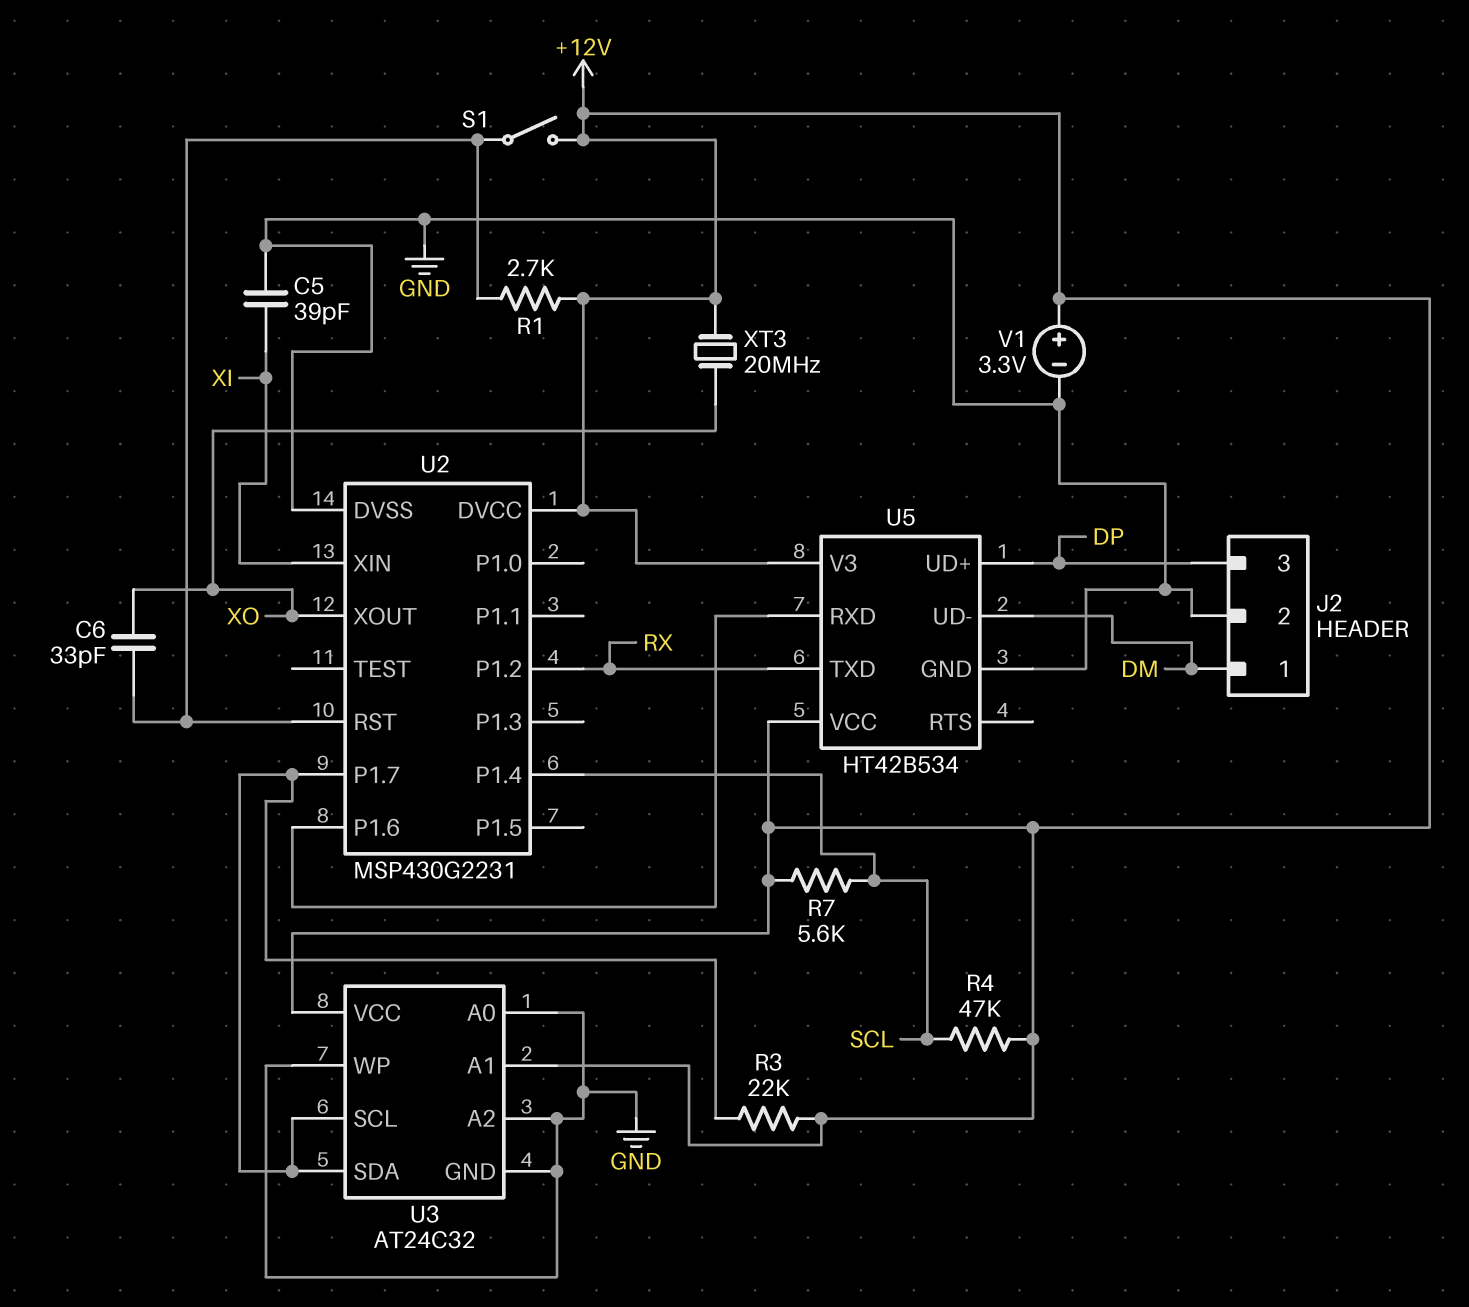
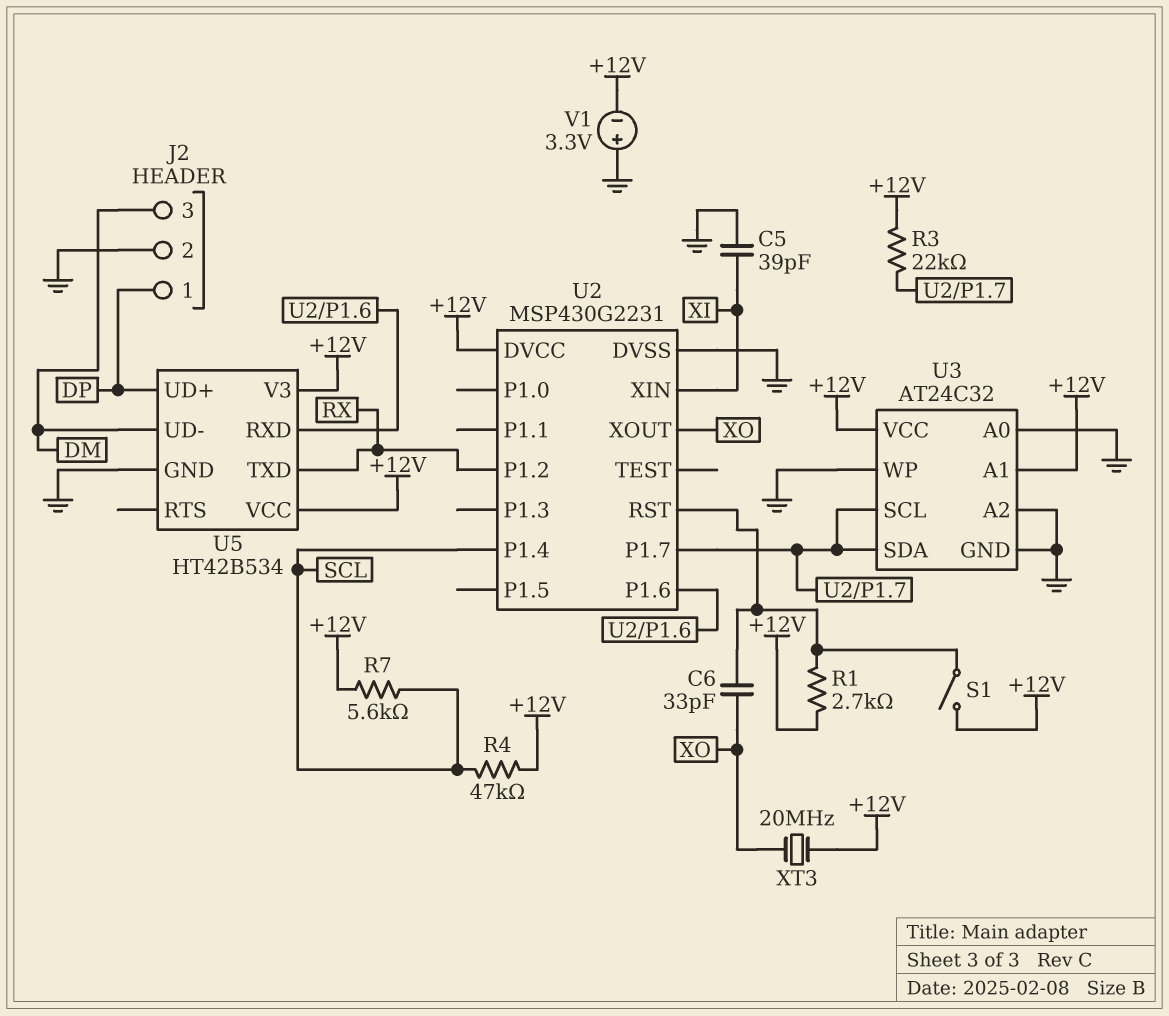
J2 pin 1: DM -> DP
J2 pin 3: DP -> DM
V1: 3.3V (plus +12V, minus GND) -> 3.3V (plus GND, minus +12V)

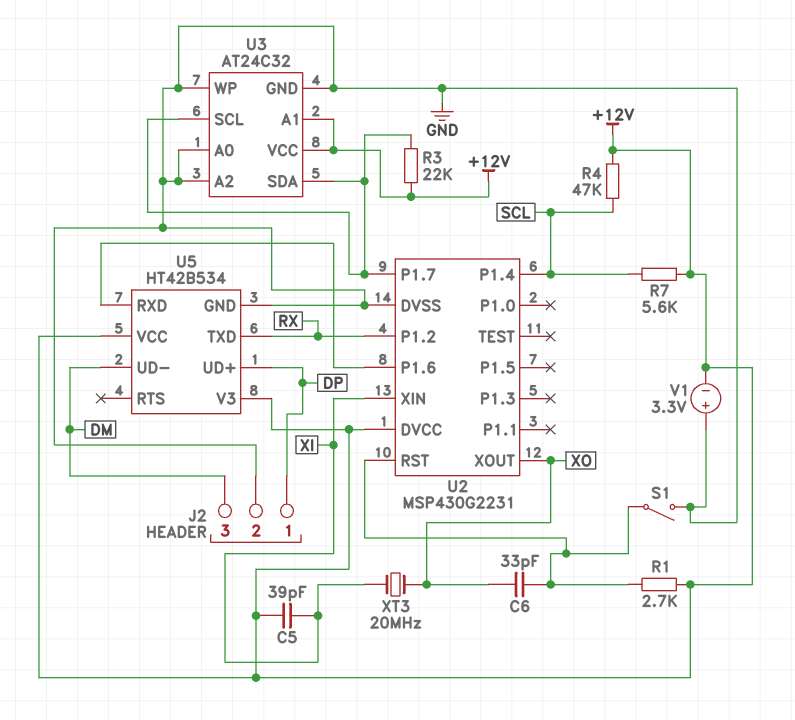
C5: 39pF (GND, XI) -> 39pF (+12V, XI)
S1: switch (+12V, U2/RST) -> switch (GND, U2/RST)
XT3: 20MHz (+12V, XO) -> 20MHz (XI, XO)

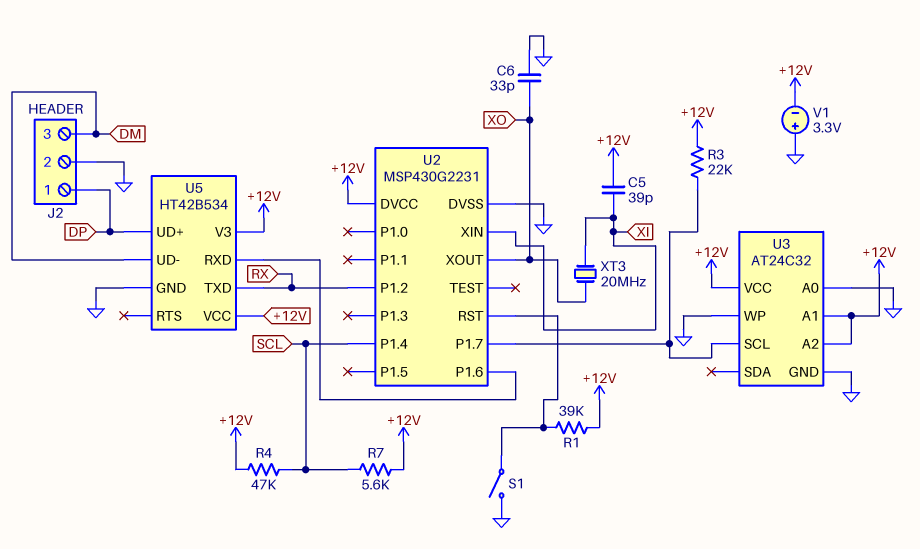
C6: 33pF (U2/RST, XO) -> 33pF (GND, XO)
R1: 2.7k (+12V, U2/RST) -> 39k (+12V, U2/RST)
U3 pin A2: GND -> +12V
U3 pin SDA: U2/P1.7 -> none

